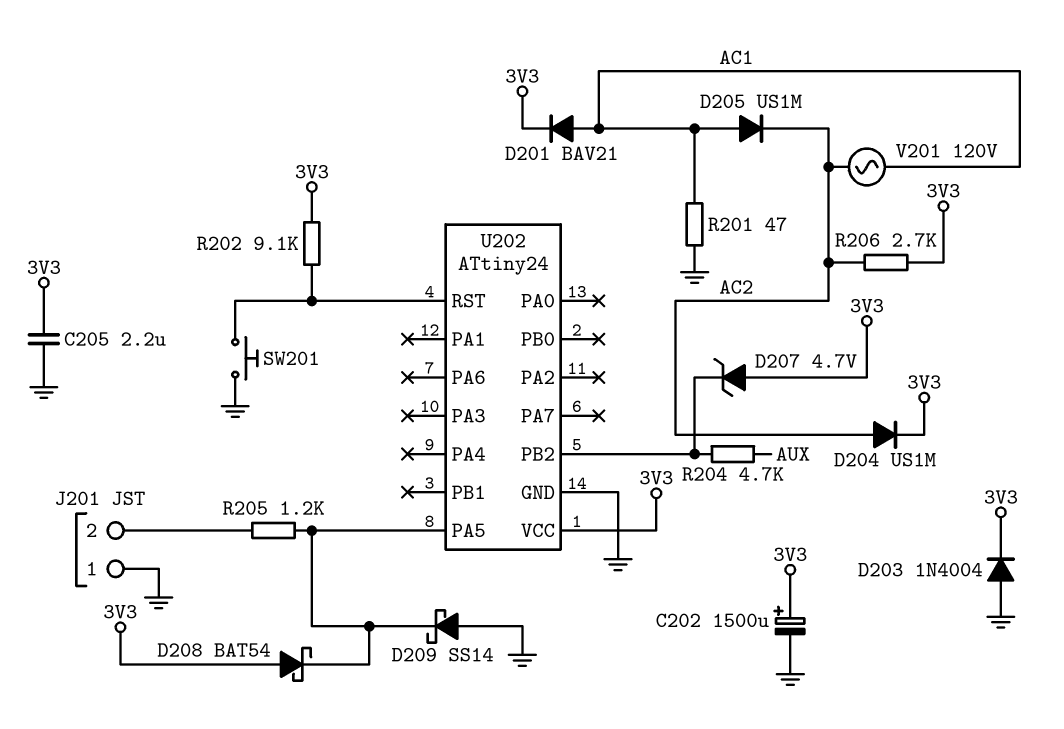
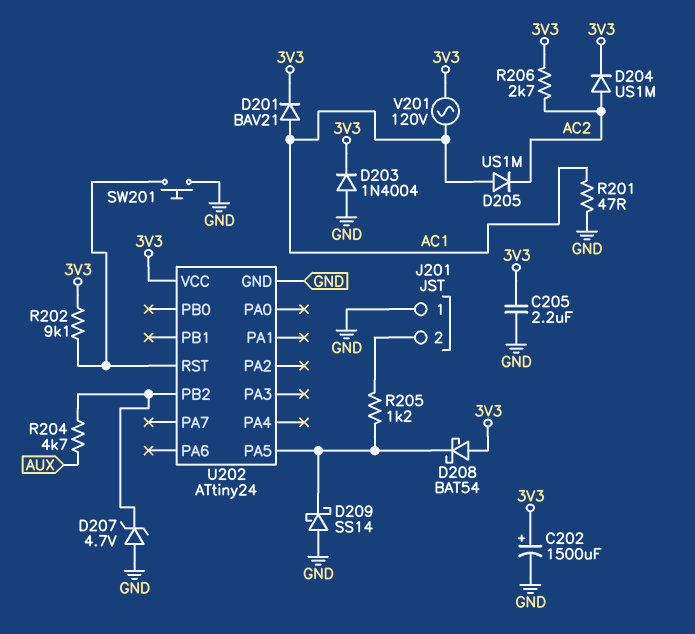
D207: zener 4.7V (A 3V3, K U202/PB2) -> zener 4.7V (A GND, K U202/PB2)
V201: AC 120V (AC1, AC2) -> AC 120V (3V3, AC1)

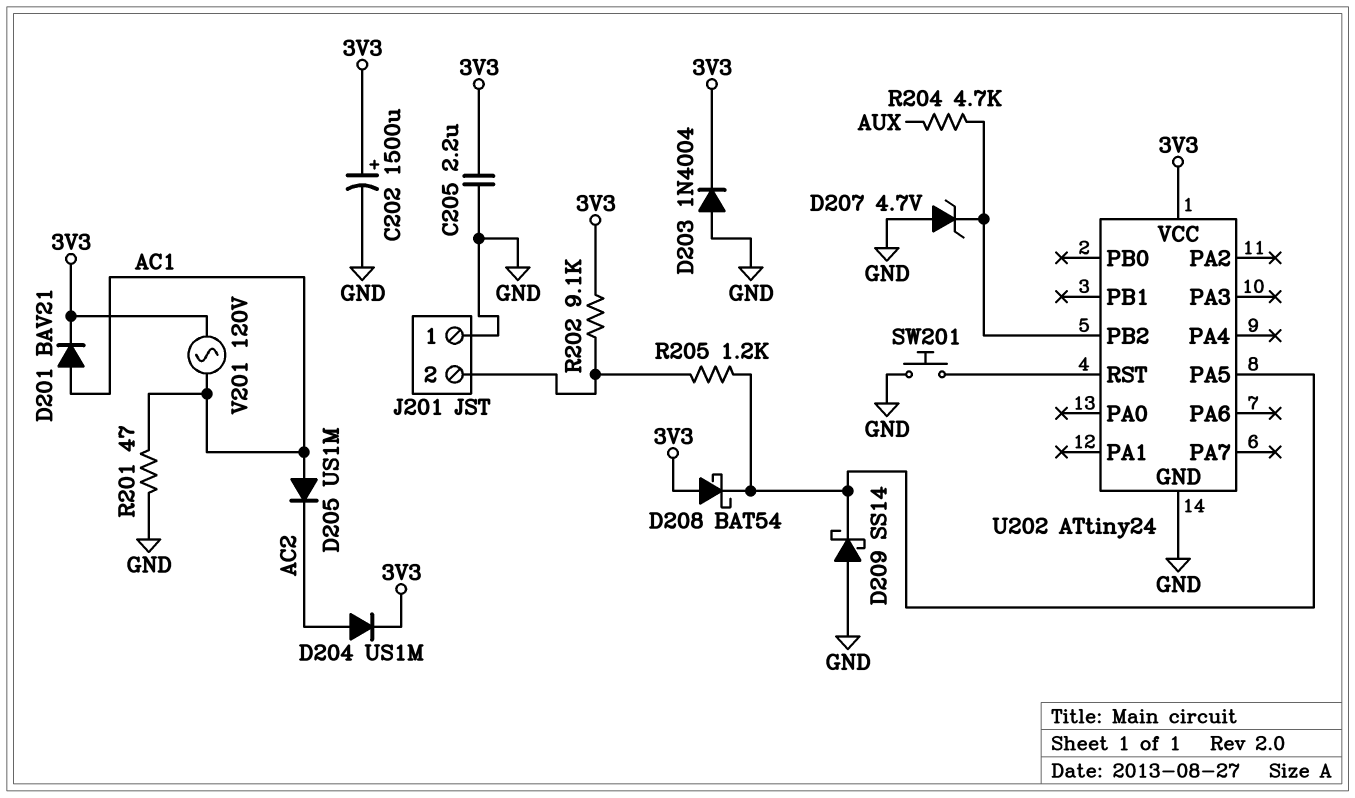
R202: 9.1k (3V3, U202/RST) -> 9.1k (3V3, J201/2)
R206: 2.7k (3V3, AC2) -> none

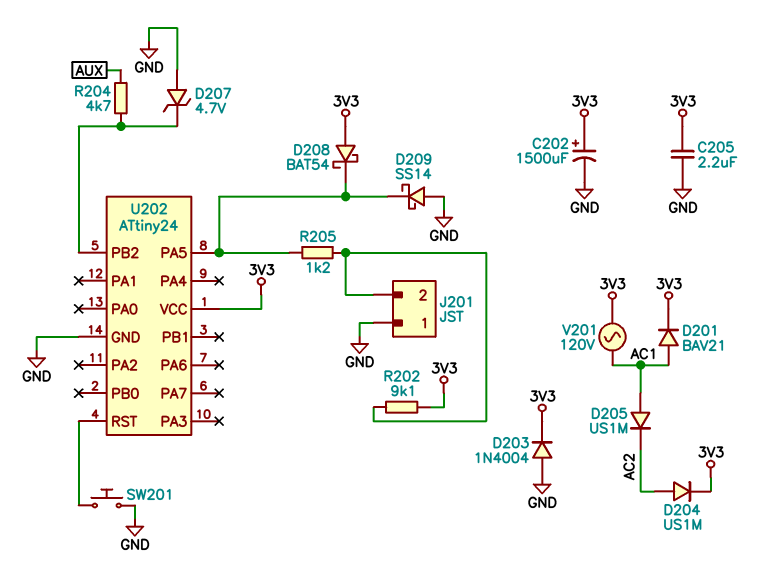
R201: 47 (AC1, GND) -> none

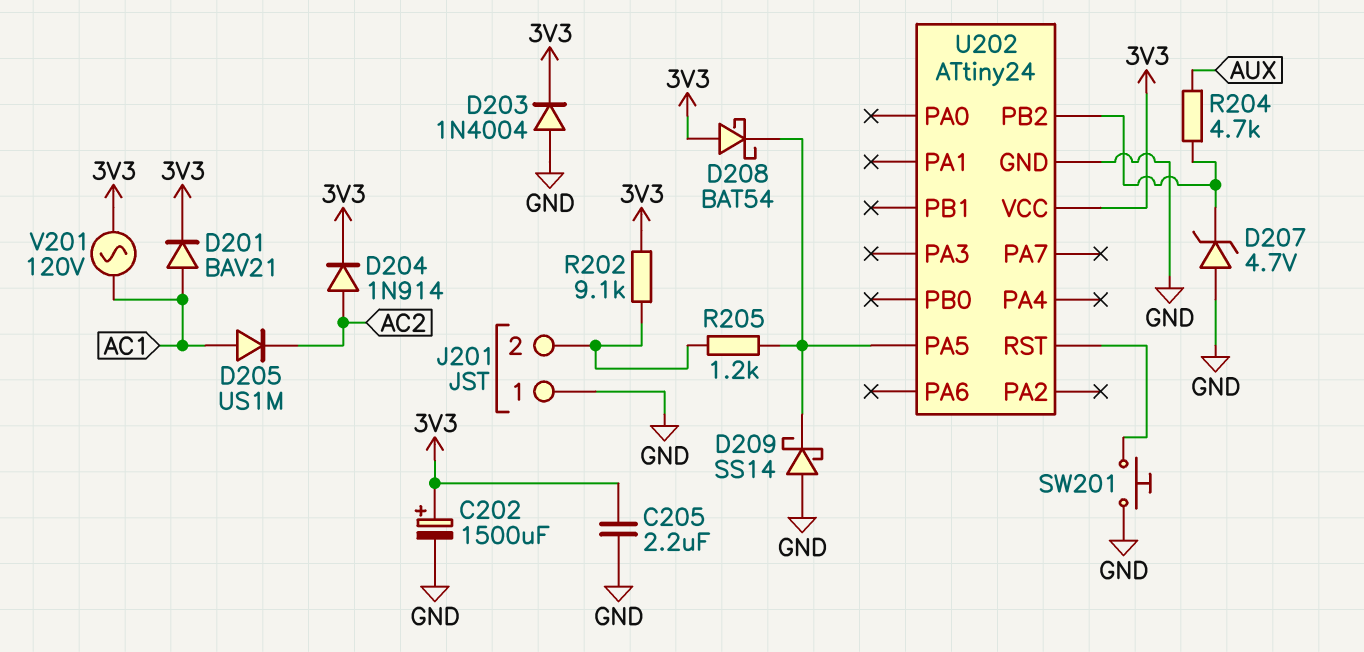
D204: diode US1M (A AC2, K 3V3) -> diode 1N914 (A AC2, K 3V3)

